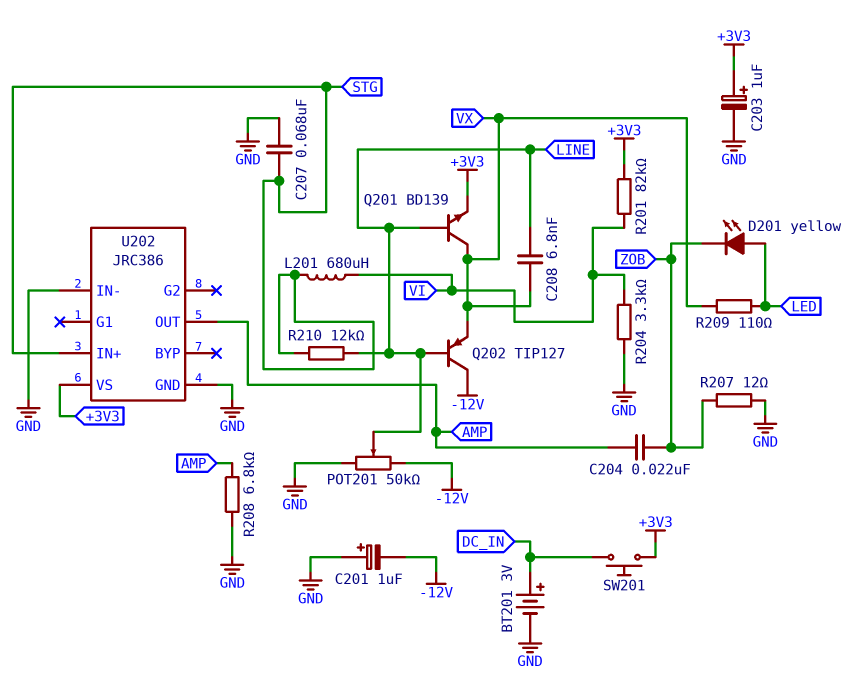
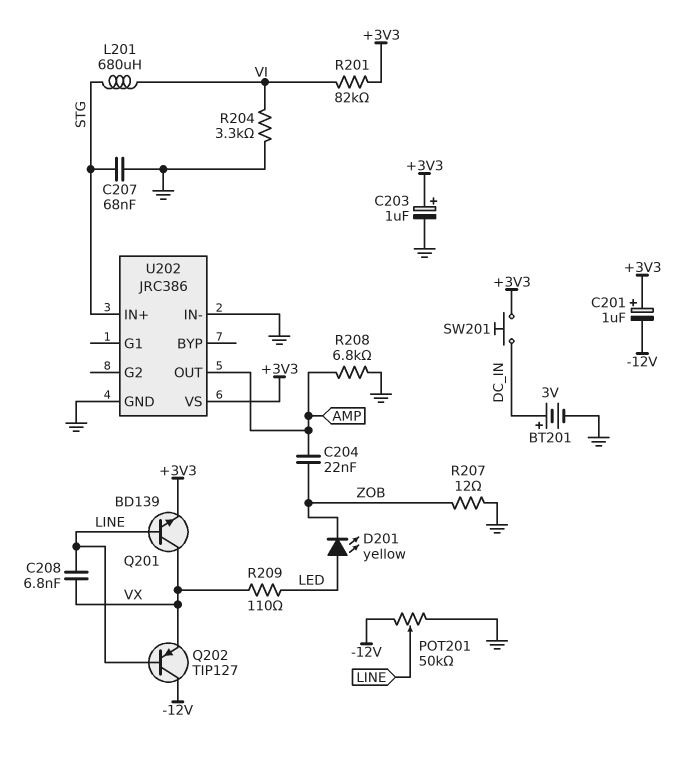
C201: 1uF (plus GND, minus -12V) -> 1uF (plus +3V3, minus -12V)
R210: 12k (LINE, STG) -> none

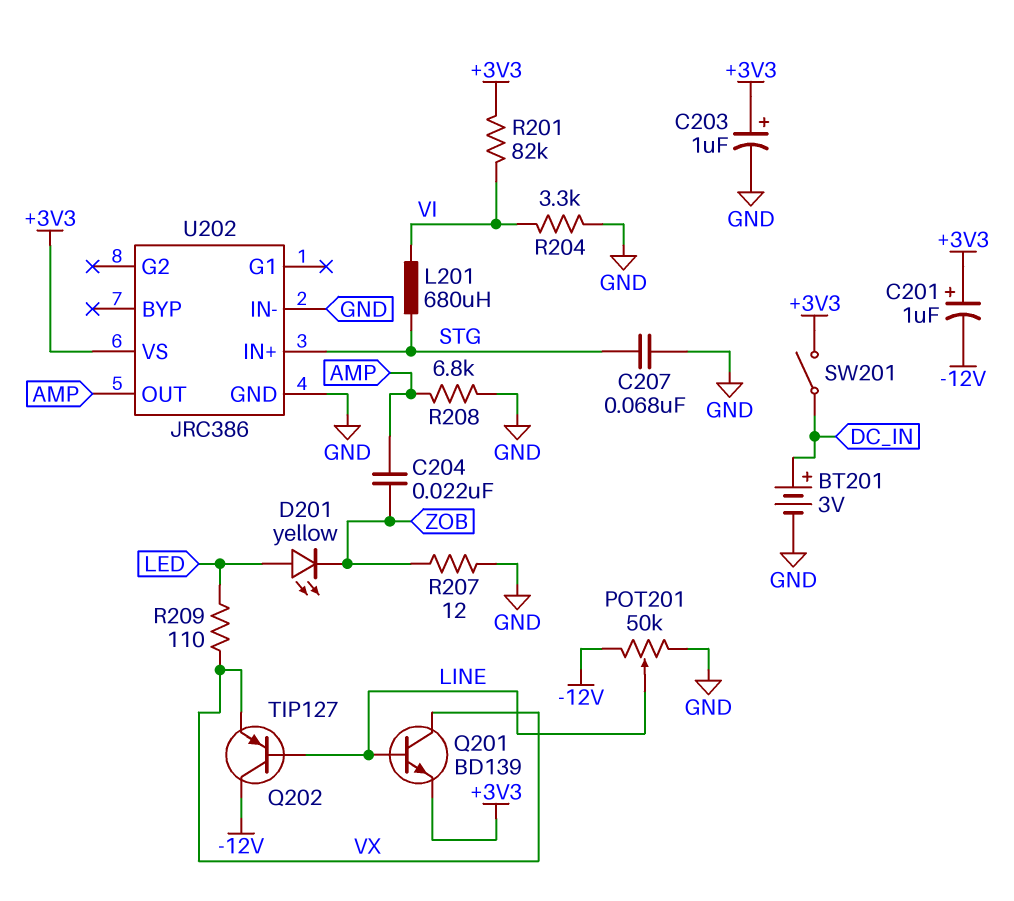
C208: 6.8nF (LINE, VX) -> none
SW201: button (+3V3, DC_IN) -> switch (+3V3, DC_IN)

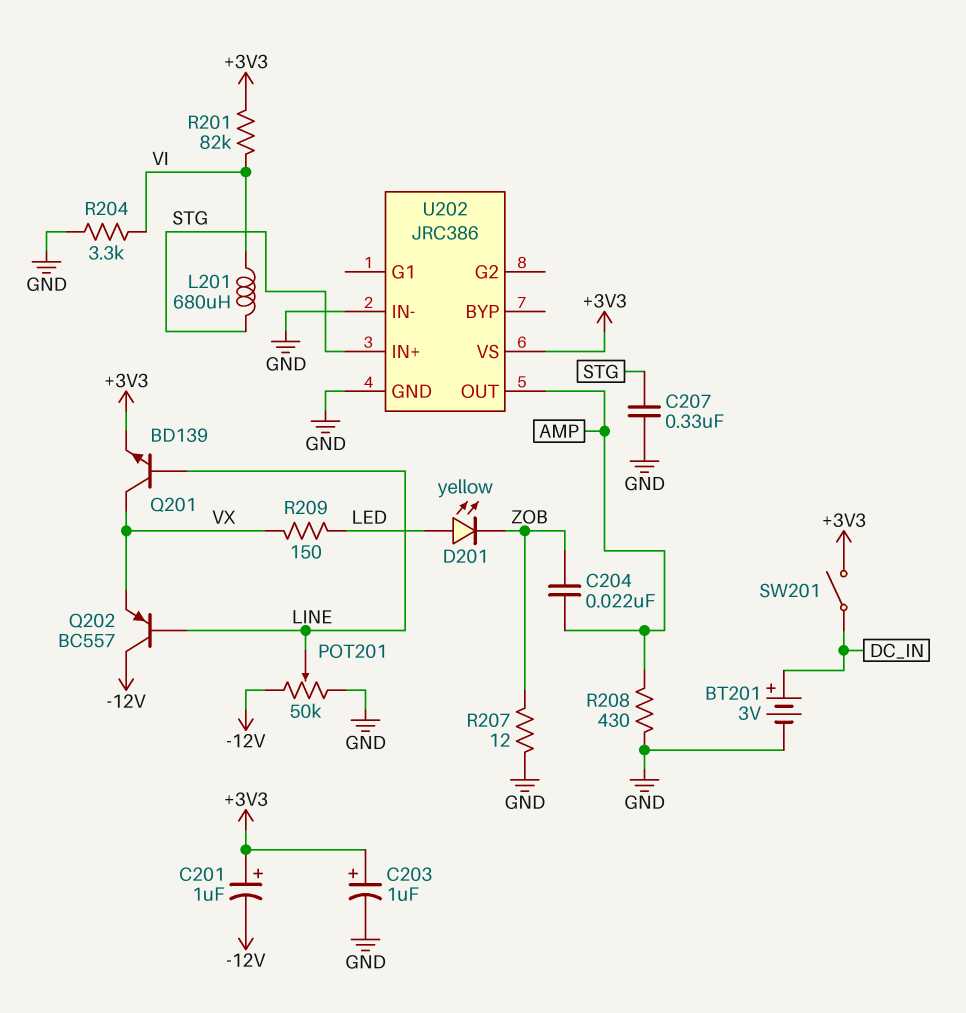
C207: 68nF (GND, STG) -> 330nF (GND, STG)
Q202: PNP TIP127 (B LINE, C -12V, E VX) -> PNP BC557 (B LINE, C -12V, E VX)
R208: 6.8k (AMP, GND) -> 430 (AMP, GND)
R209: 110 (LED, VX) -> 150 (LED, VX)

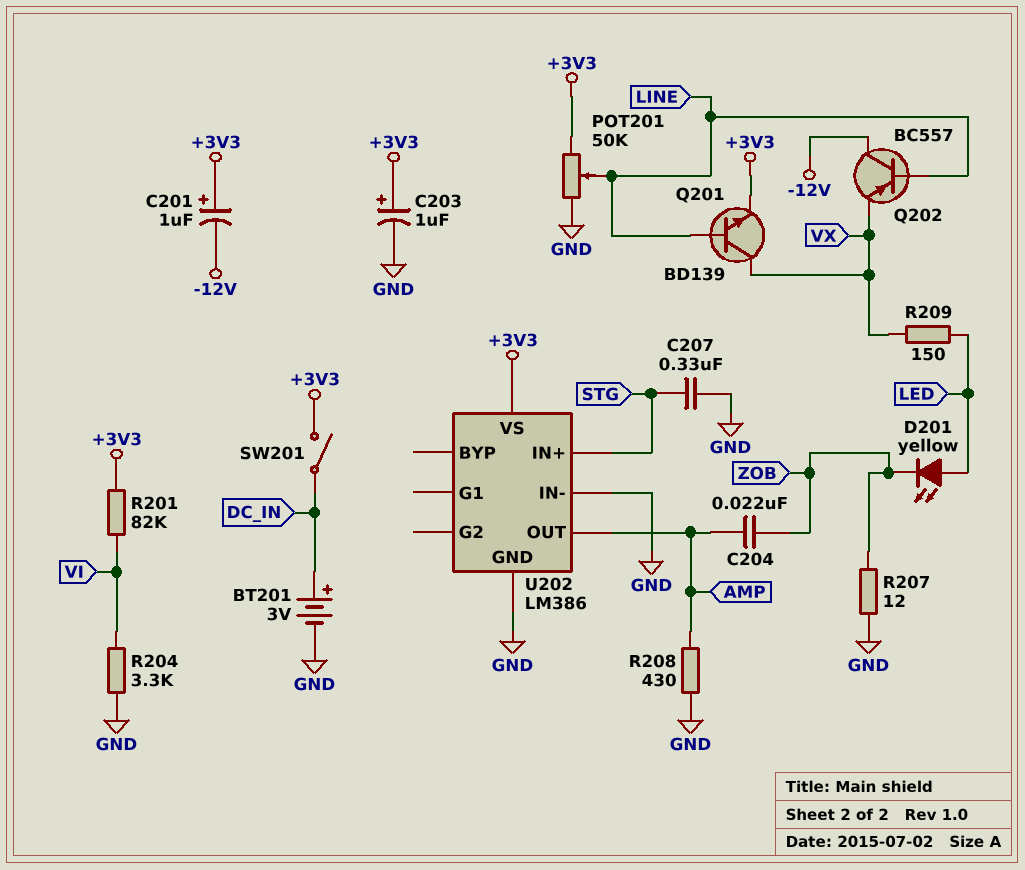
L201: 680uH (STG, VI) -> none
POT201: 50k (-12V, GND, wiper LINE) -> 50k (+3V3, GND, wiper LINE)
U202: JRC386 -> LM386

